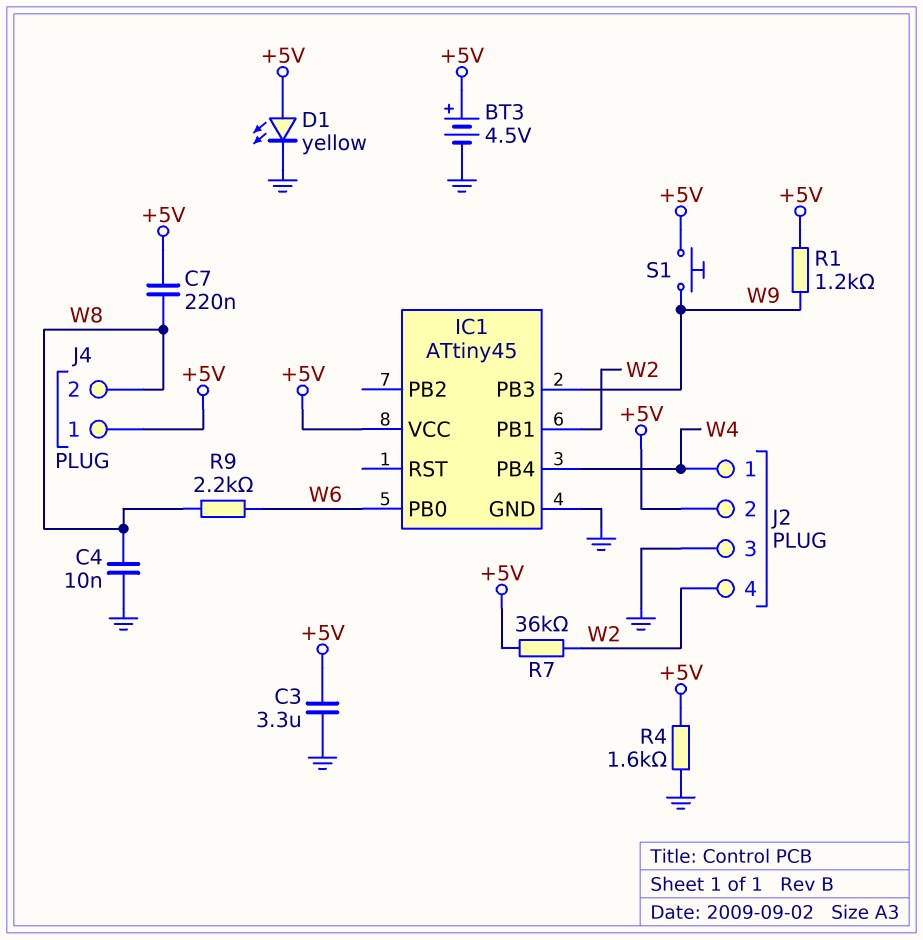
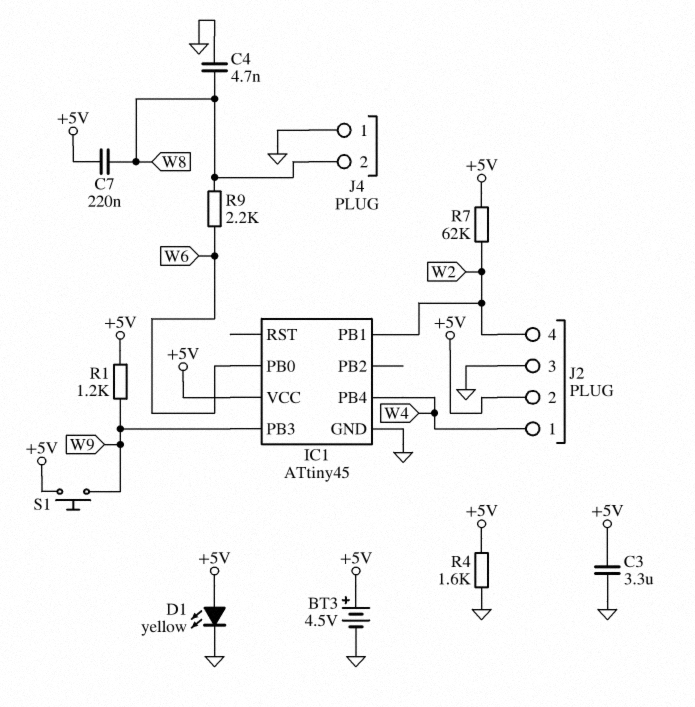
C4: 10nF (GND, W8) -> 4.7nF (GND, W8)
J4 pin 1: +5V -> GND
R7: 36k (+5V, W2) -> 62k (+5V, W2)

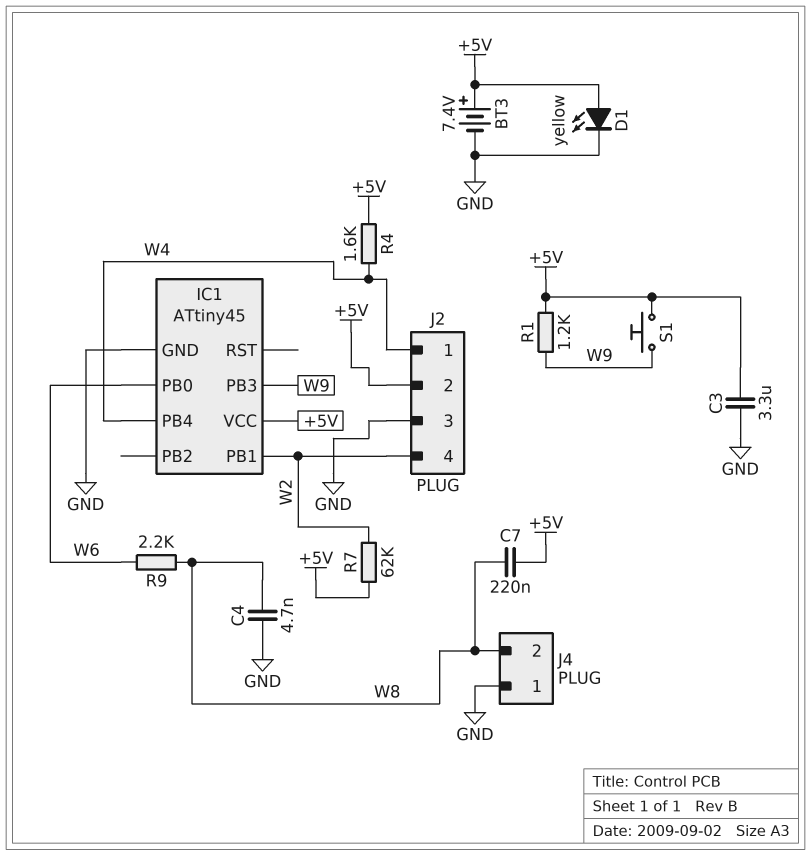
BT3: 4.5V (plus +5V, minus GND) -> 7.4V (plus +5V, minus GND)
R4: 1.6k (+5V, GND) -> 1.6k (+5V, W4)

